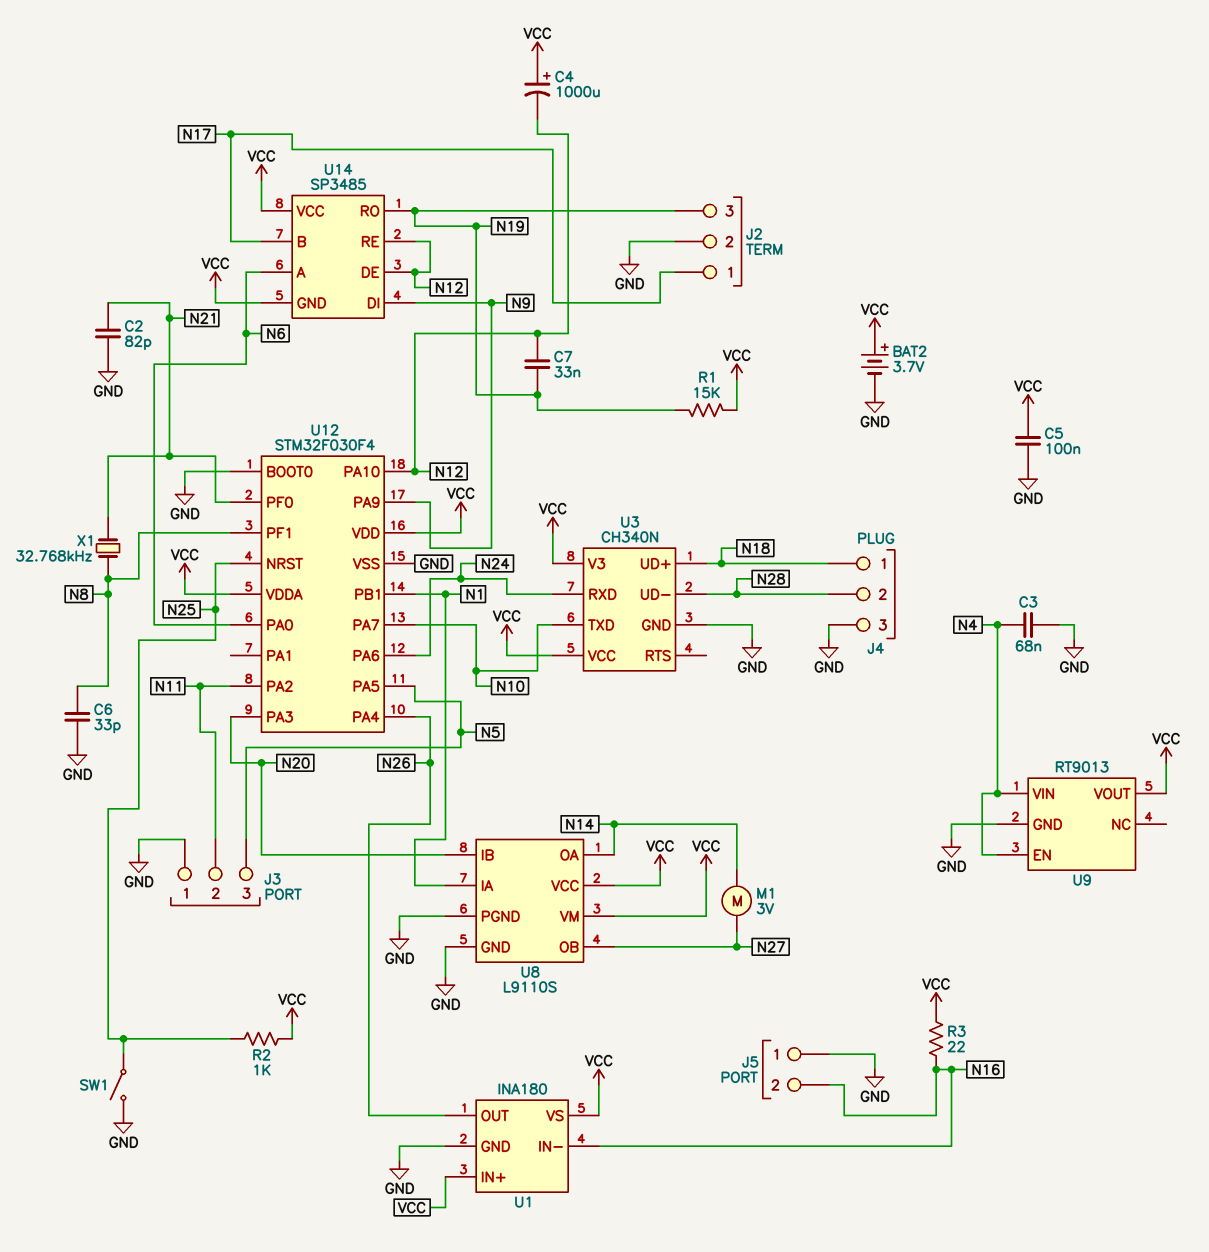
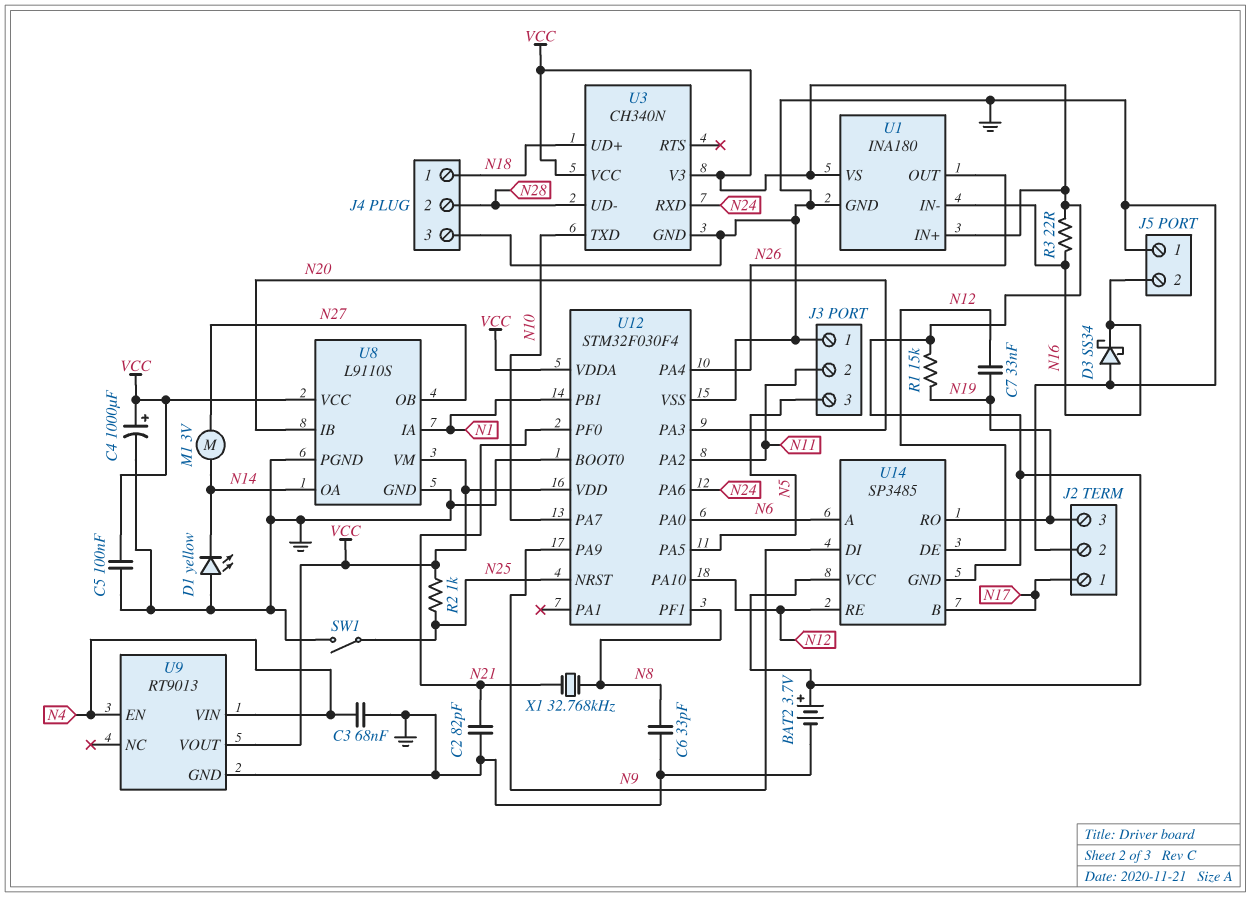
C4: 1000uF (plus VCC, minus N12) -> 1000uF (plus VCC, minus GND)
D1: none -> LED yellow (A GND, K N14)
D3: none -> schottky SS34 (A GND, K N16)

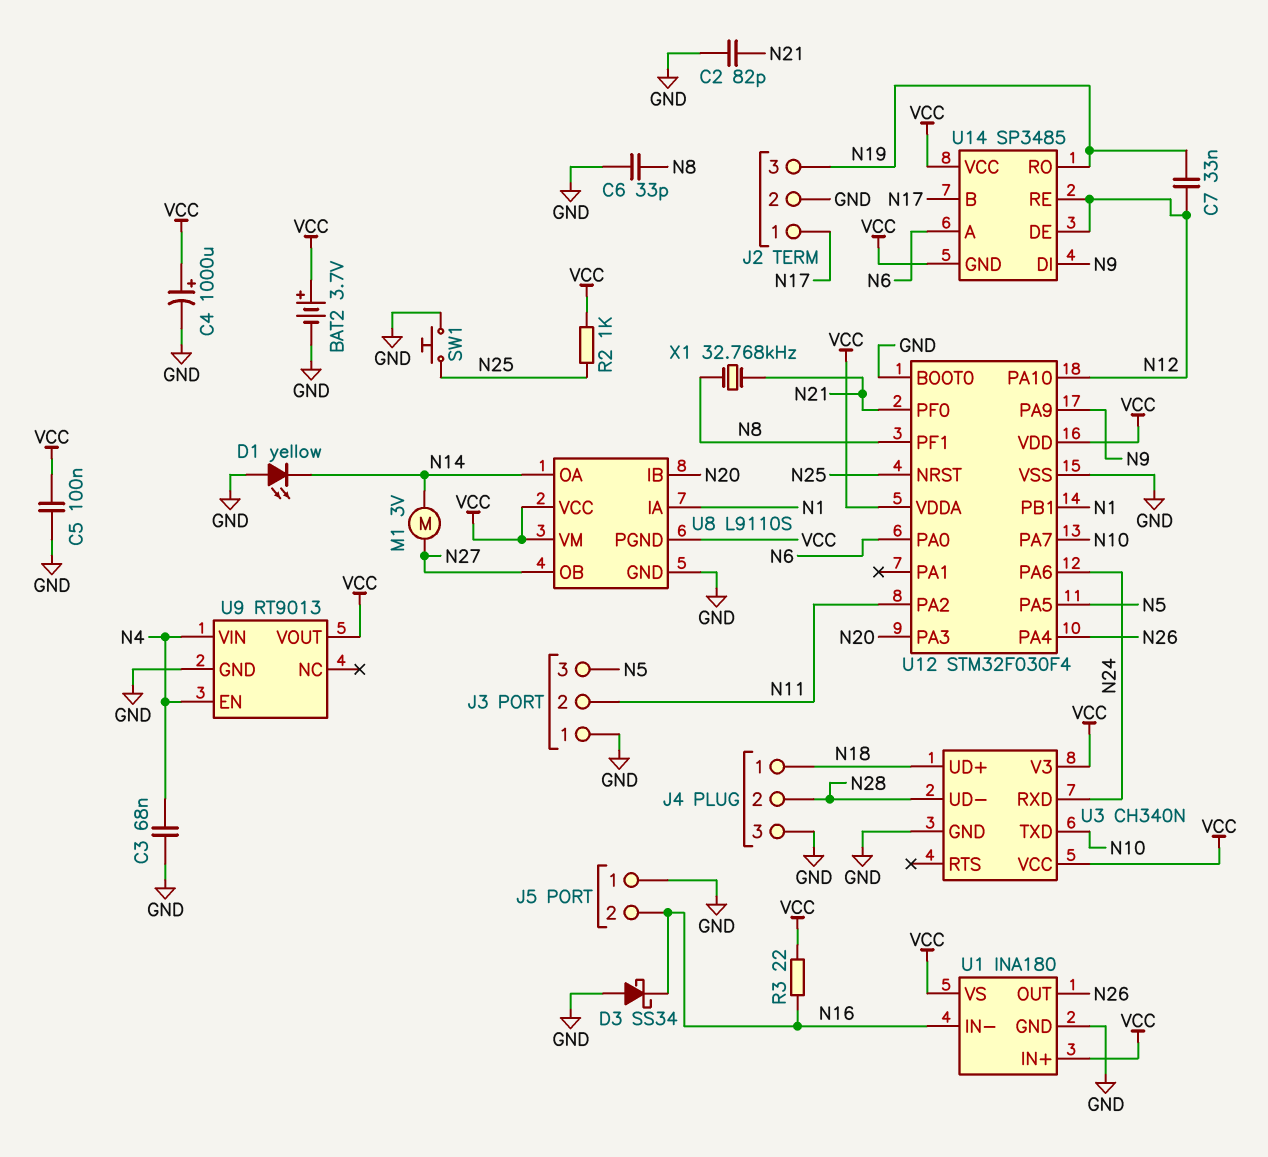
R1: 15k (N19, VCC) -> none
SW1: switch (GND, N25) -> button (GND, N25)
U8 pin PGND: GND -> VCC

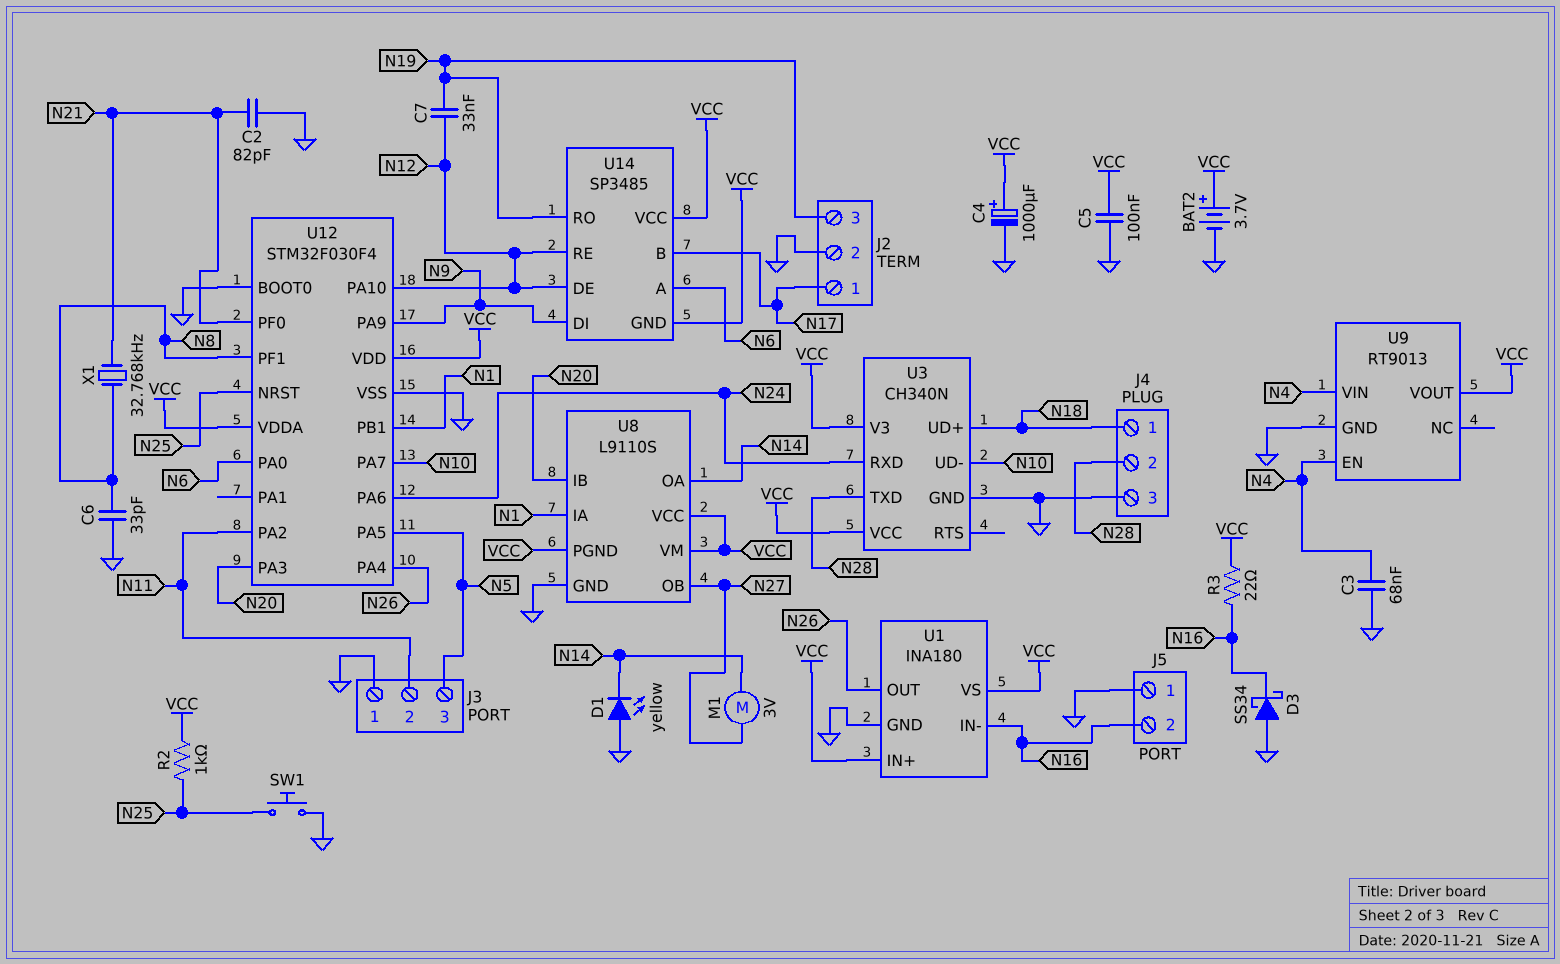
U3 pin TXD: N10 -> N28
U3 pin UD-: N28 -> N10

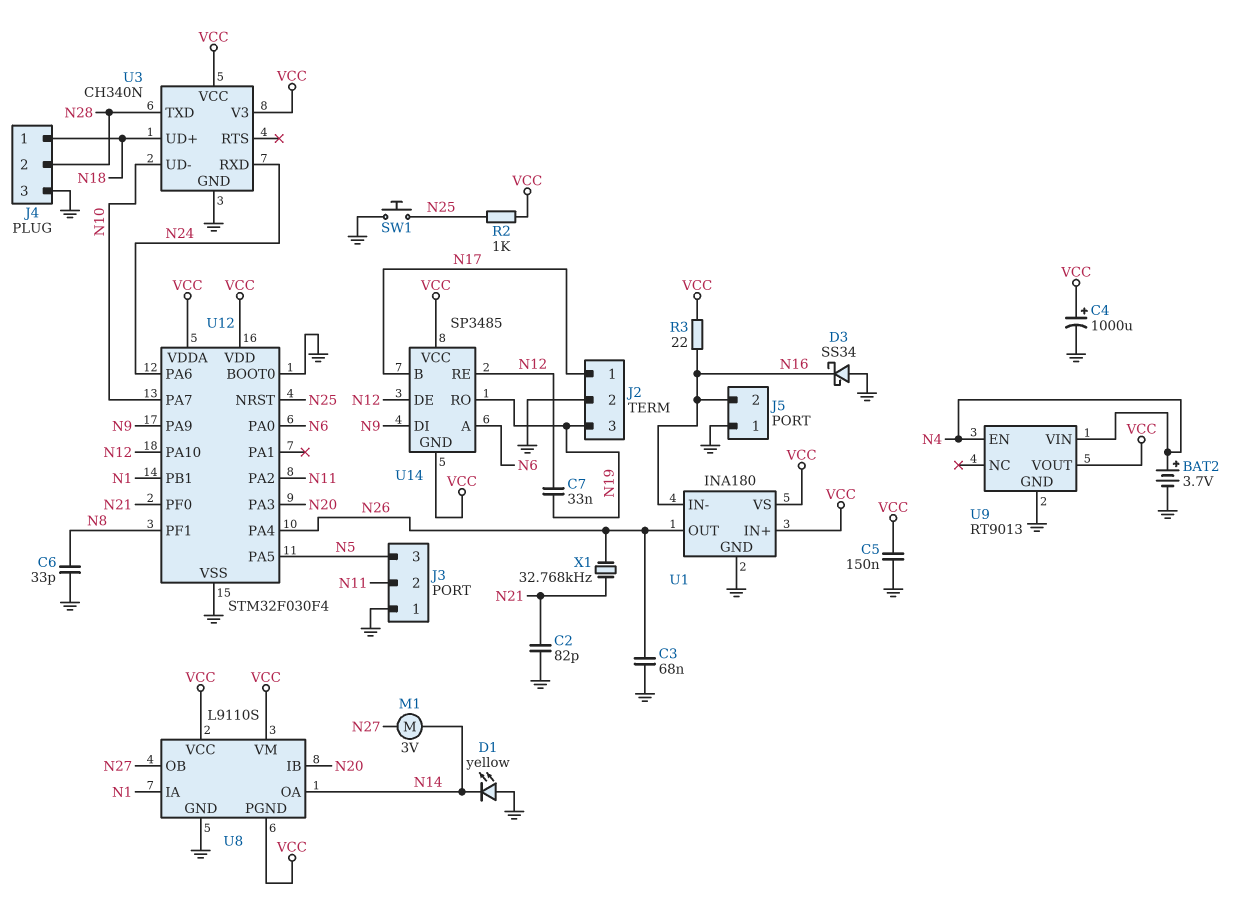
BAT2: 3.7V (plus VCC, minus GND) -> 3.7V (plus N4, minus GND)
C3: 68nF (GND, N4) -> 68nF (GND, N26)
C5: 100nF (GND, VCC) -> 150nF (GND, VCC)
X1: 32.768kHz (N8, N21) -> 32.768kHz (N21, N26)

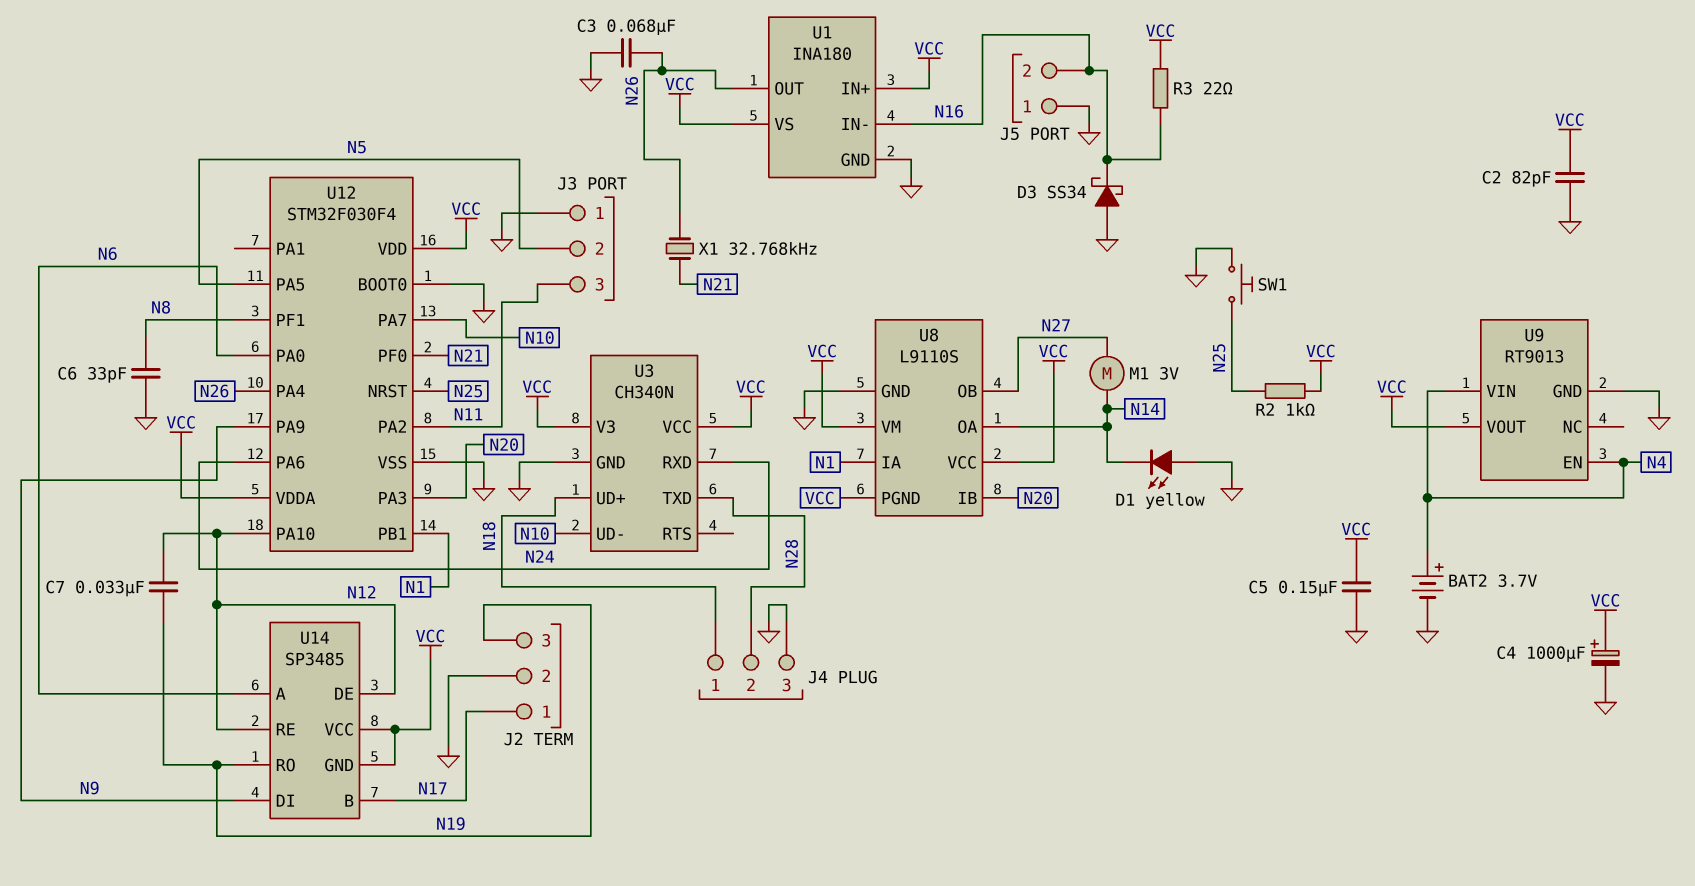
C2: 82pF (GND, N21) -> 82pF (GND, VCC)
J3 pin 2: N11 -> N5
J3 pin 3: N5 -> N11

